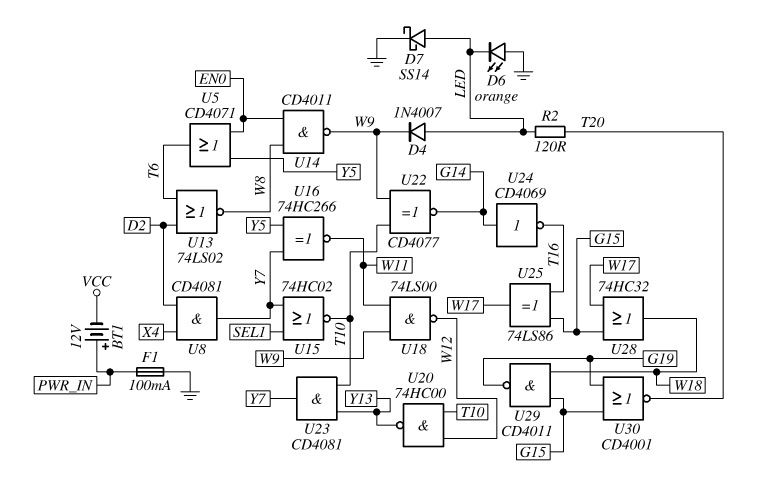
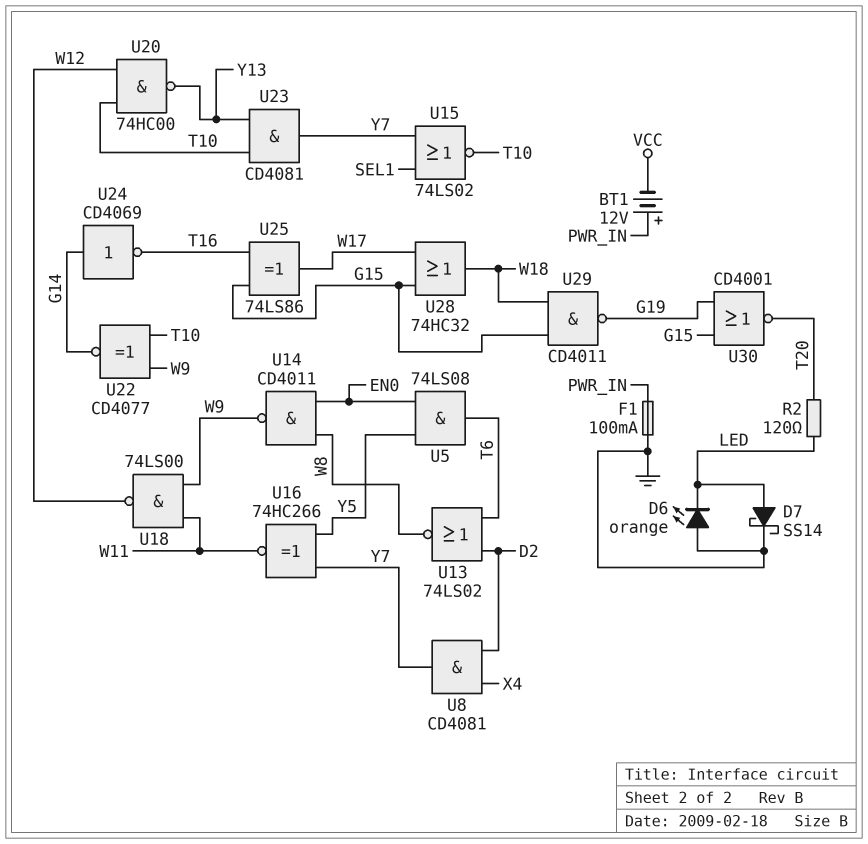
D4: diode 1N4007 (A LED, K W9) -> none
U5: OR CD4071 (in EN0, in Y5, out T6) -> AND 74LS08 (in EN0, in Y5, out T6)
U15: NOR 74HC02 (in SEL1, in Y7, out T10) -> NOR 74LS02 (in SEL1, in Y7, out T10)

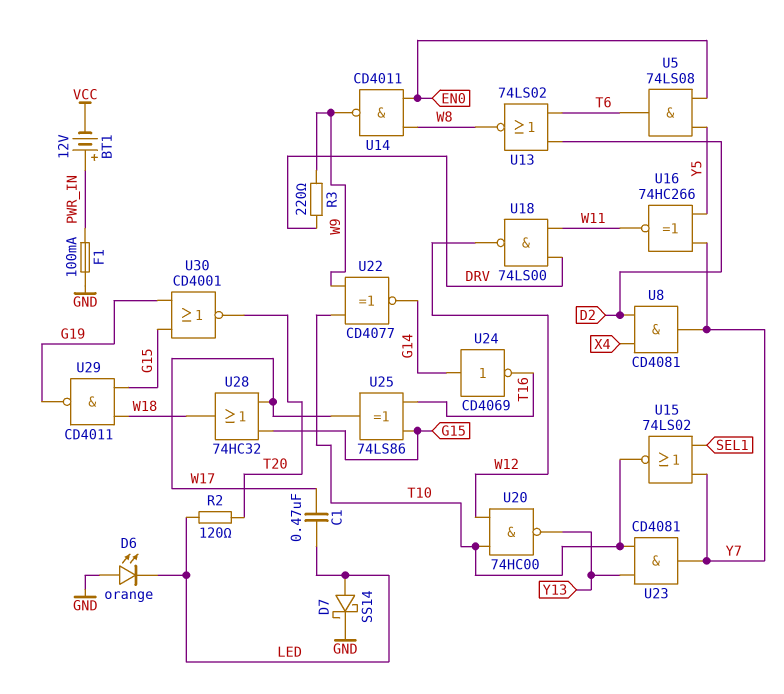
C1: none -> 470nF (LED, W17)
R3: none -> 220 (DRV, W9)
U18: NAND 74LS00 (in W9, in W11, out W12) -> NAND 74LS00 (in DRV, in W11, out W12)

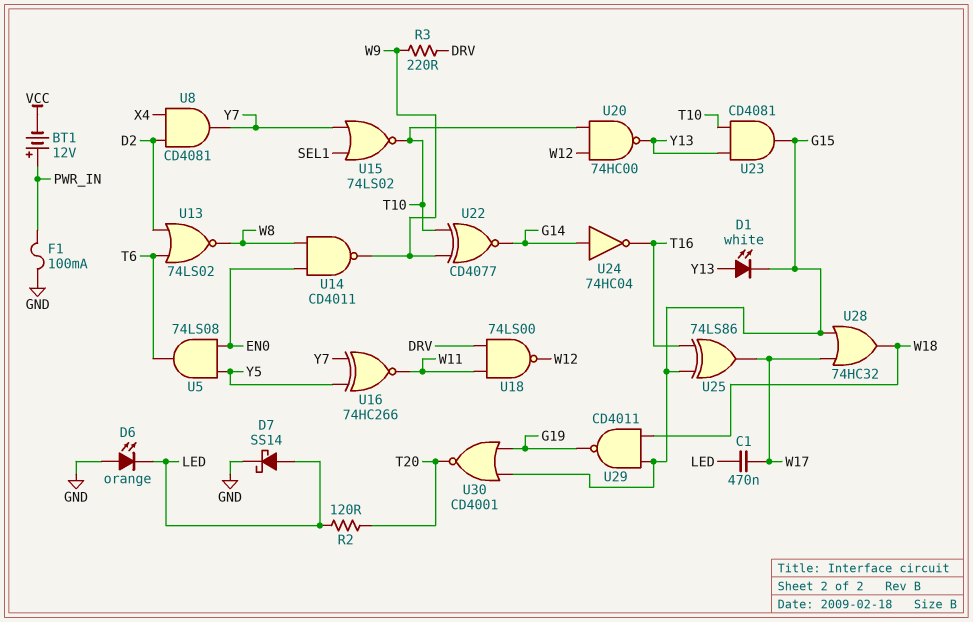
D1: none -> LED white (A Y13, K G15)
U23: AND CD4081 (in T10, in Y13, out Y7) -> AND CD4081 (in T10, in Y13, out G15)
U24: NOT CD4069 (in G14, out T16) -> NOT 74HC04 (in G14, out T16)

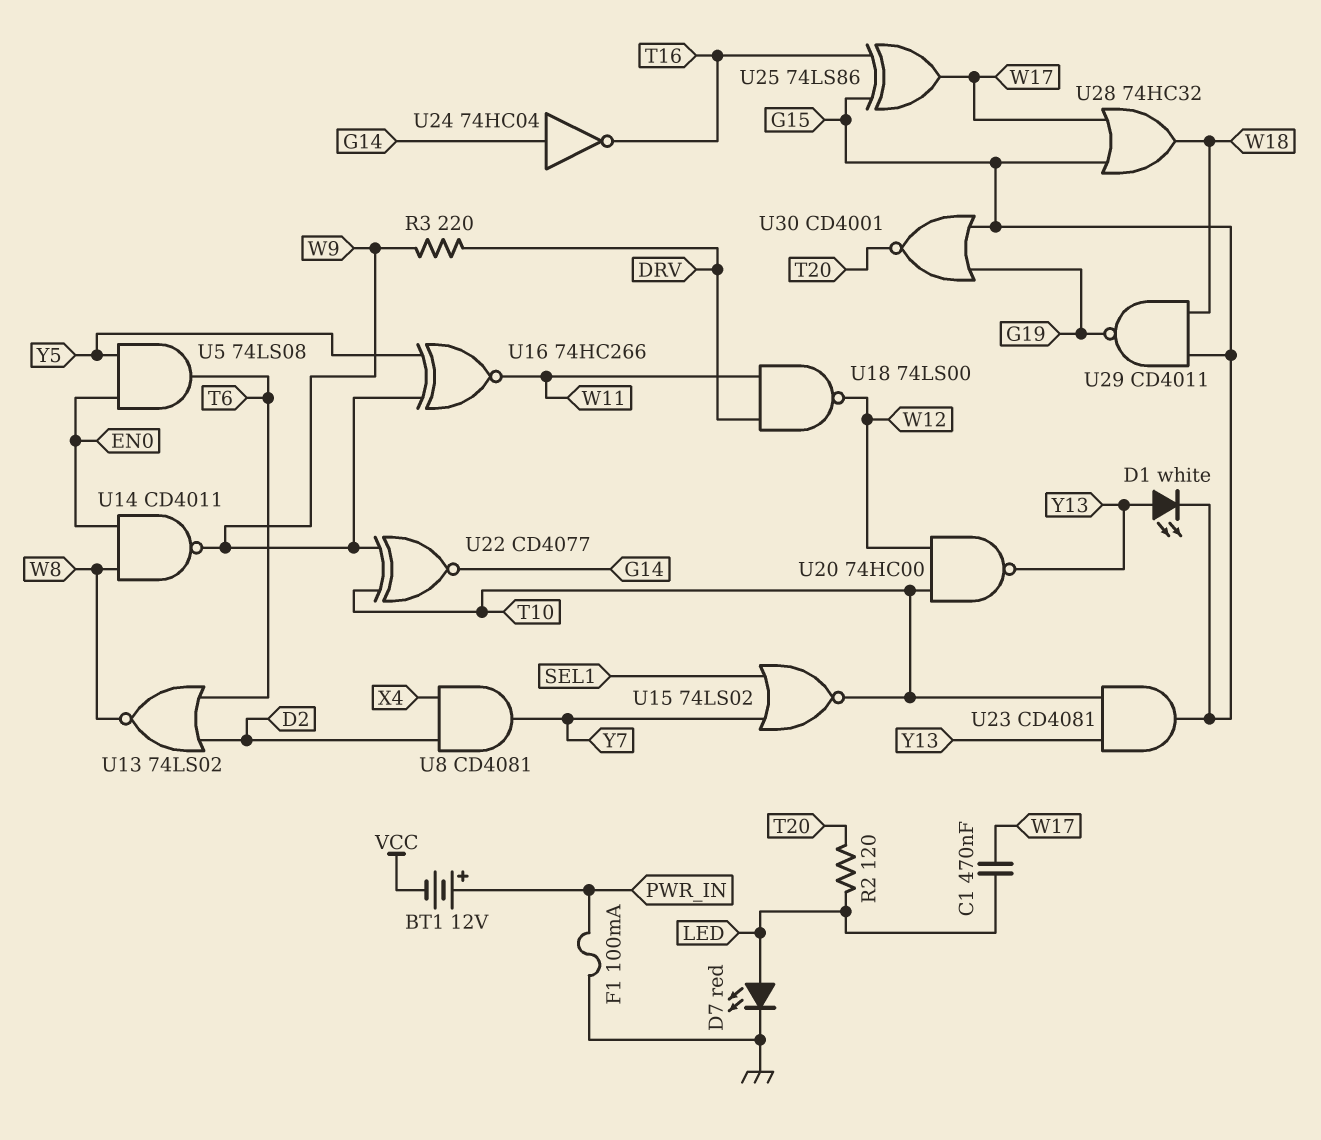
D6: LED orange (A GND, K LED) -> none
D7: schottky SS14 (A LED, K GND) -> LED red (A LED, K GND)
U16: XNOR 74HC266 (in Y5, in Y7, out W11) -> XNOR 74HC266 (in W9, in Y5, out W11)

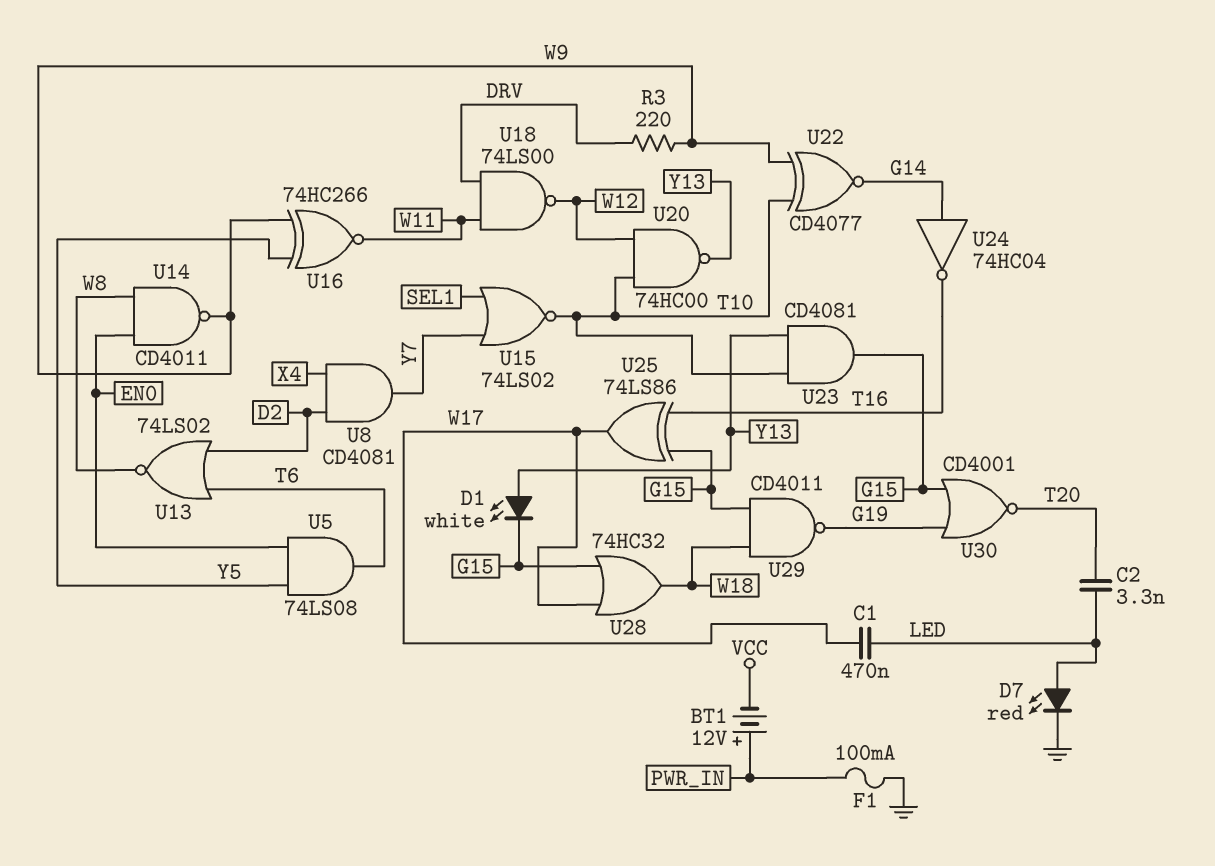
C2: none -> 3.3nF (LED, T20)
R2: 120 (LED, T20) -> none

